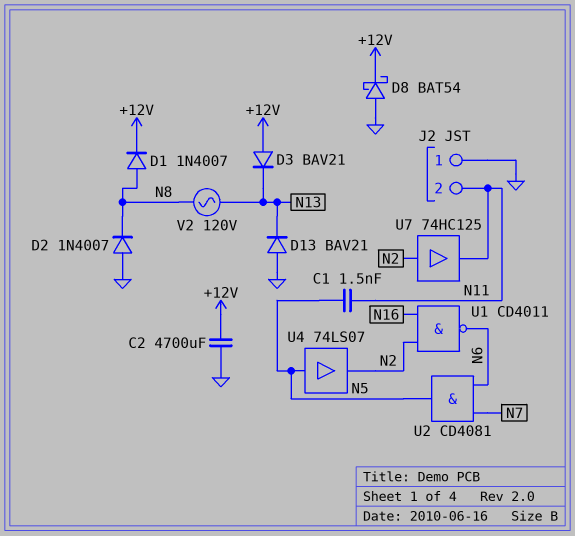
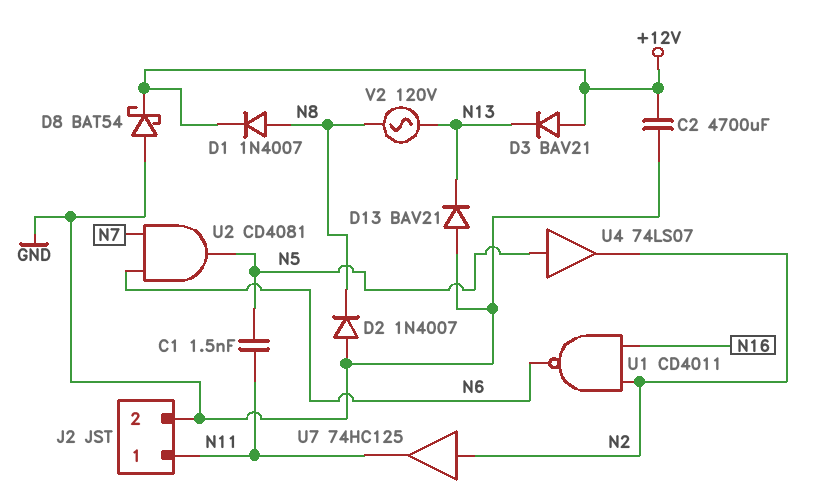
J2 pin 1: GND -> N11
J2 pin 2: N11 -> GND

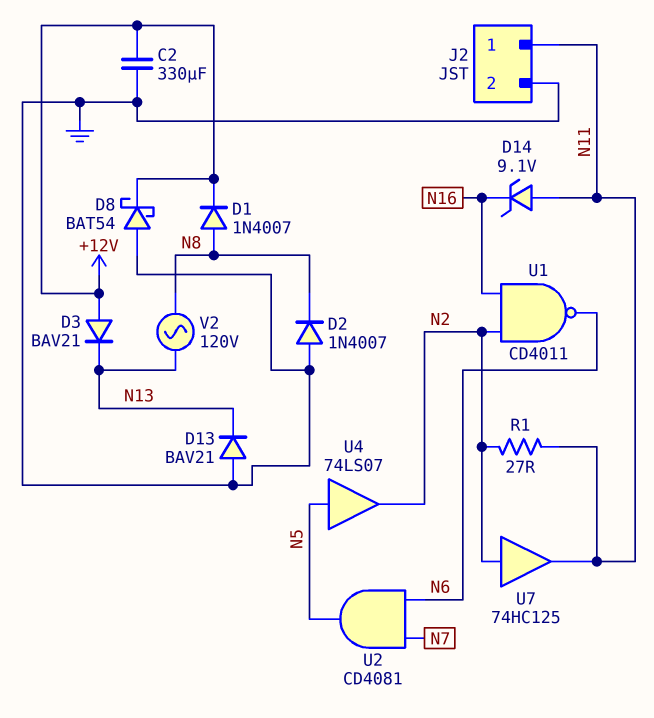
C1: 1.5nF (N5, N11) -> none
C2: 4700uF (+12V, GND) -> 330uF (+12V, GND)
D14: none -> zener 9.1V (A N11, K N16)
R1: none -> 27 (N2, N11)

